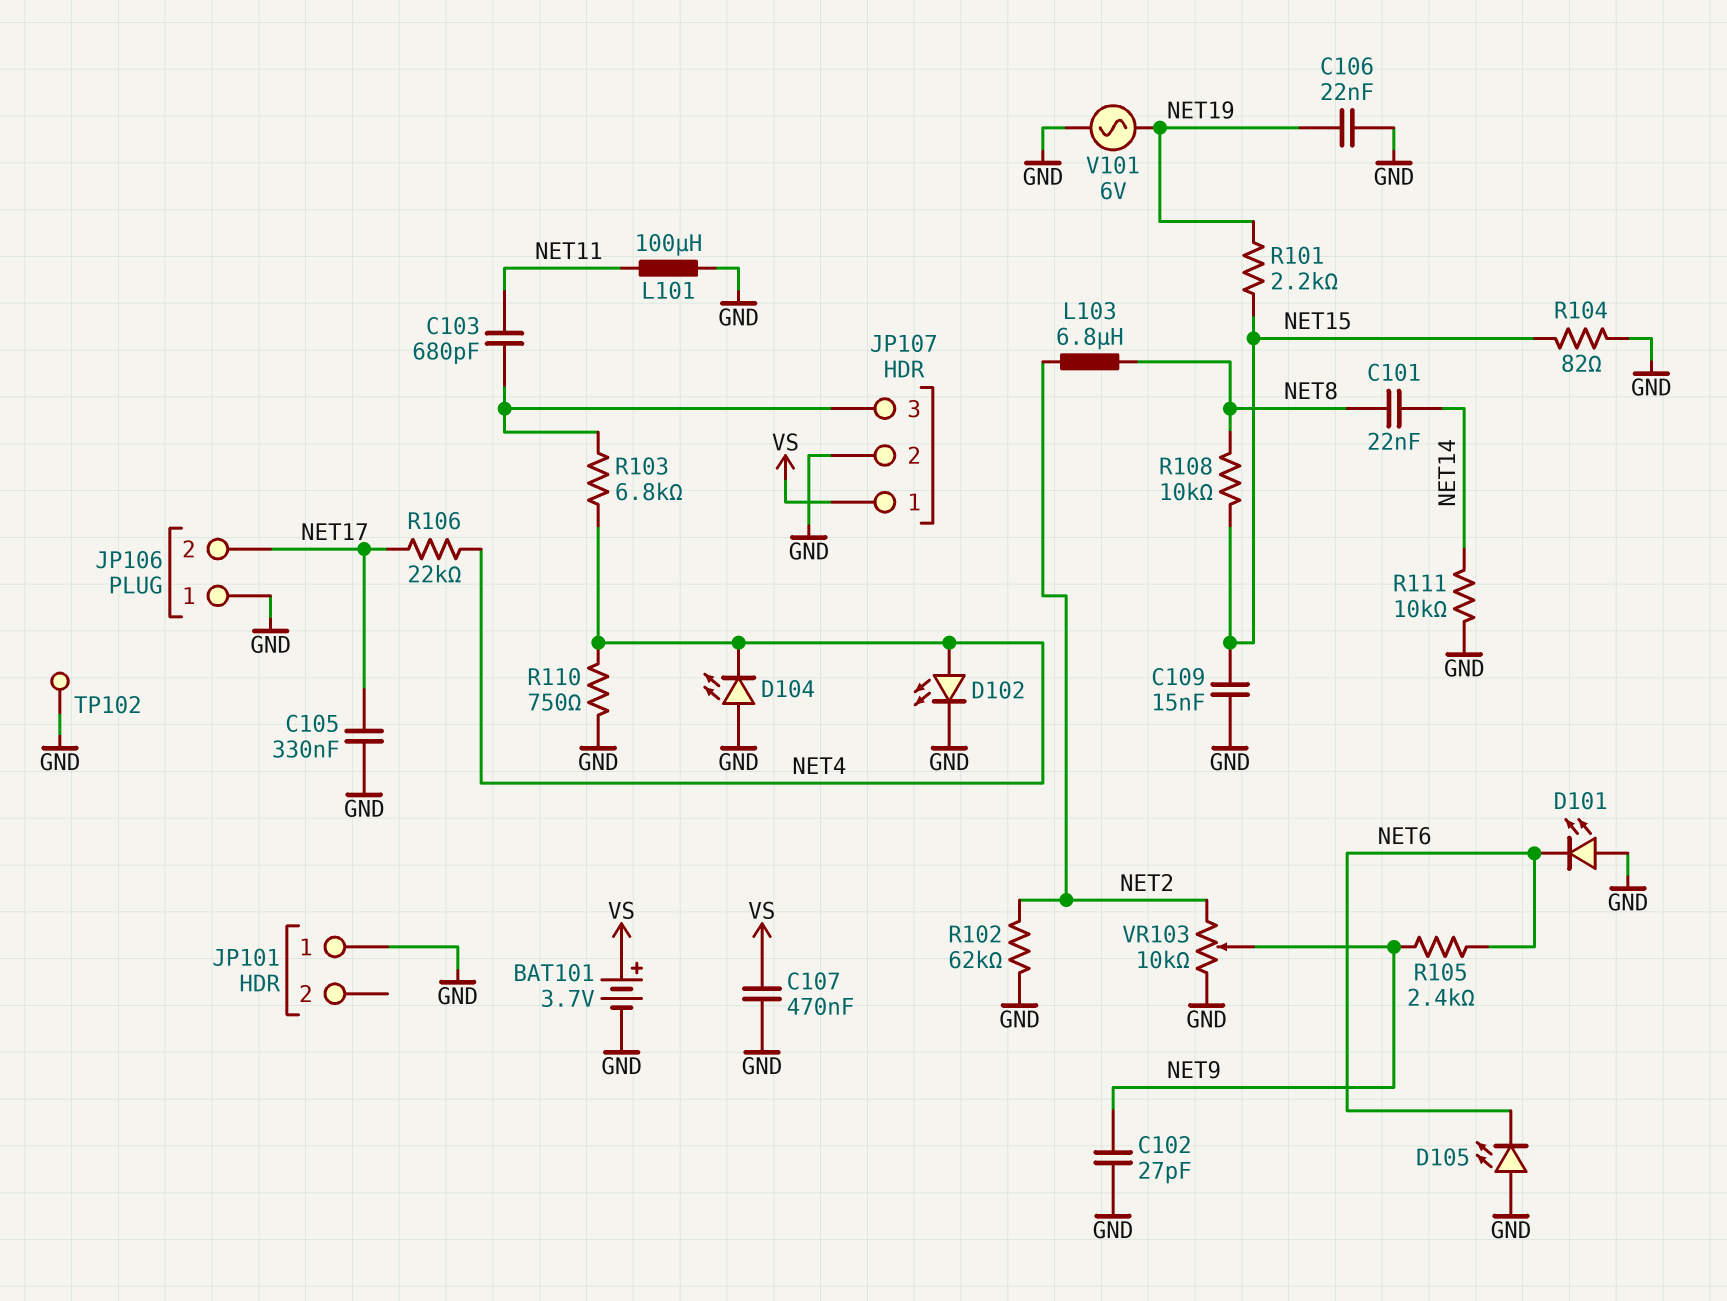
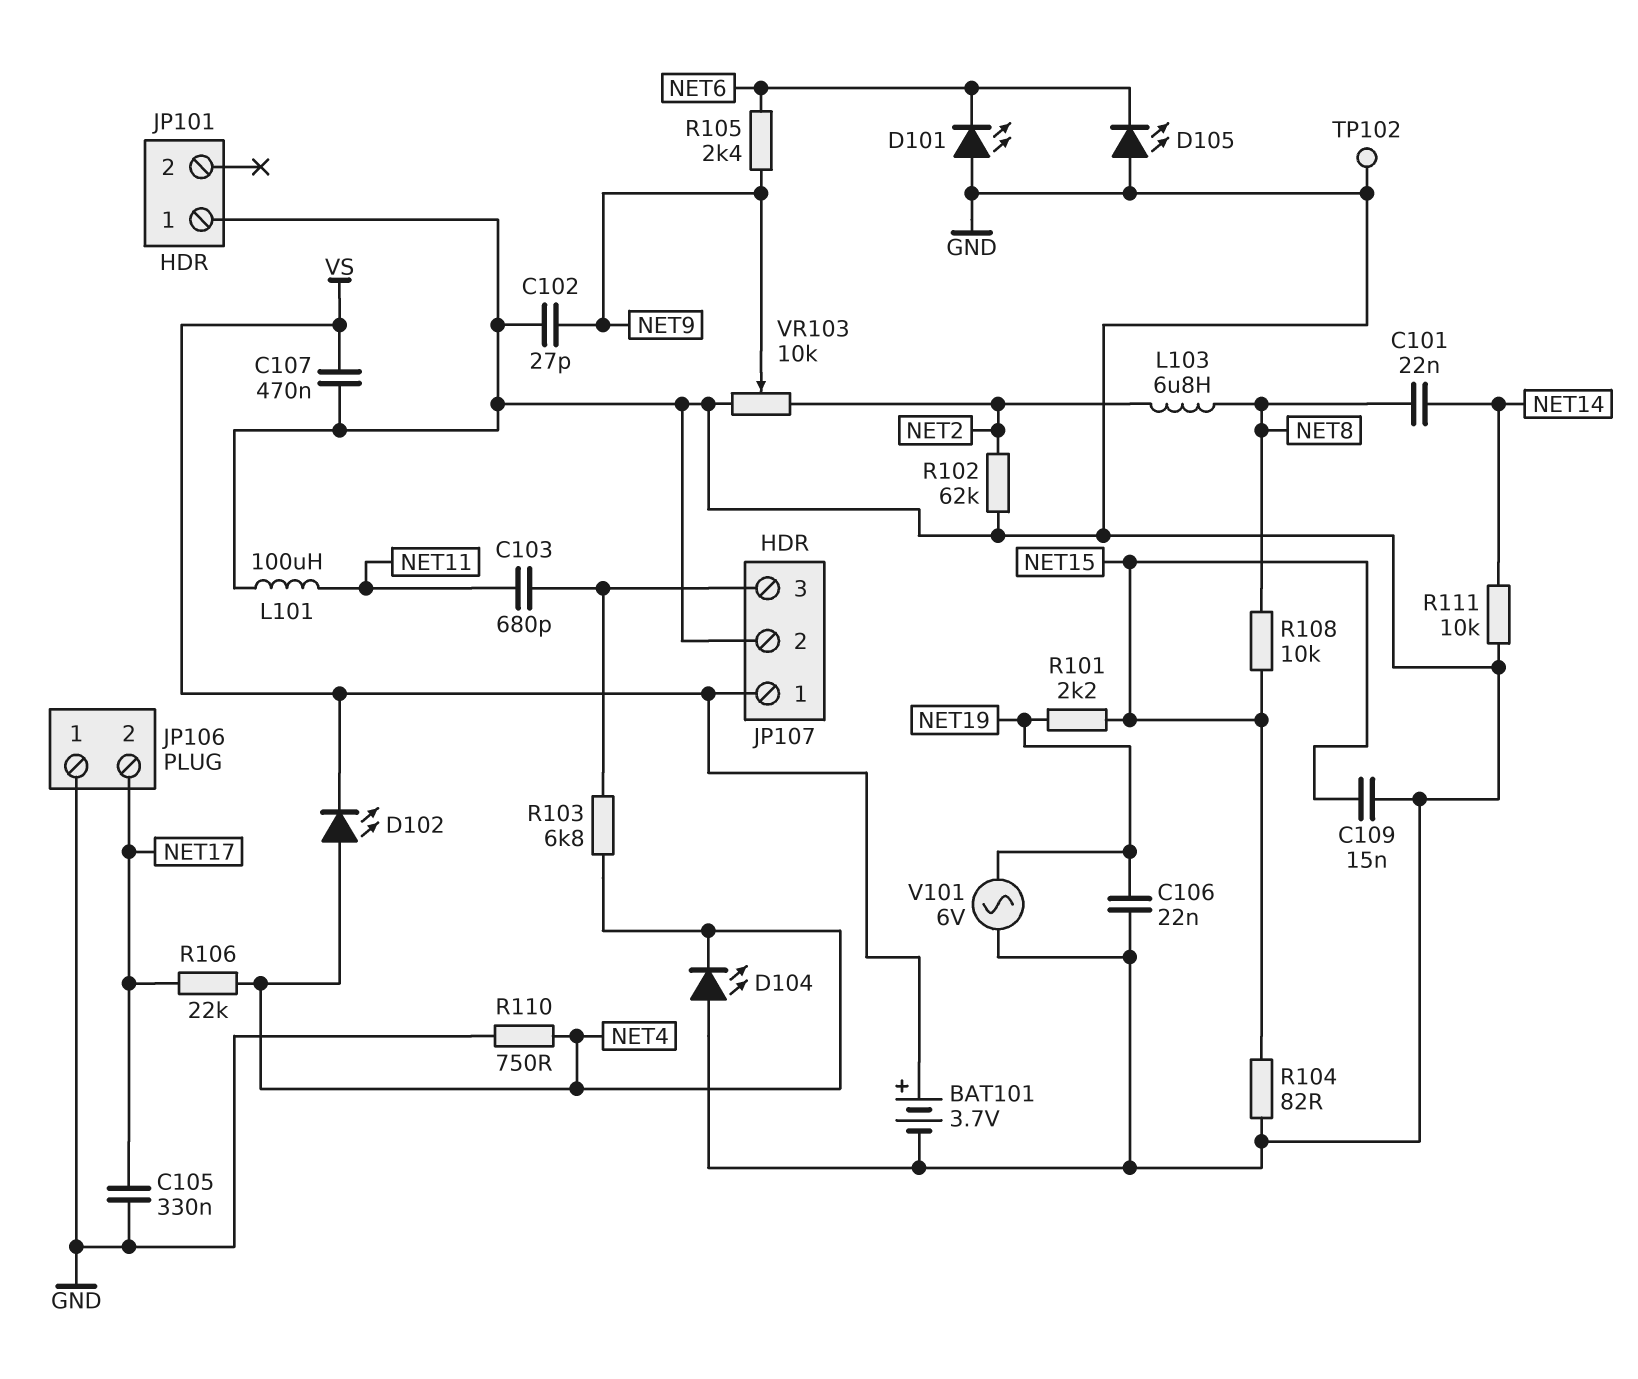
D102: LED (A NET4, K GND) -> LED (A NET4, K VS)

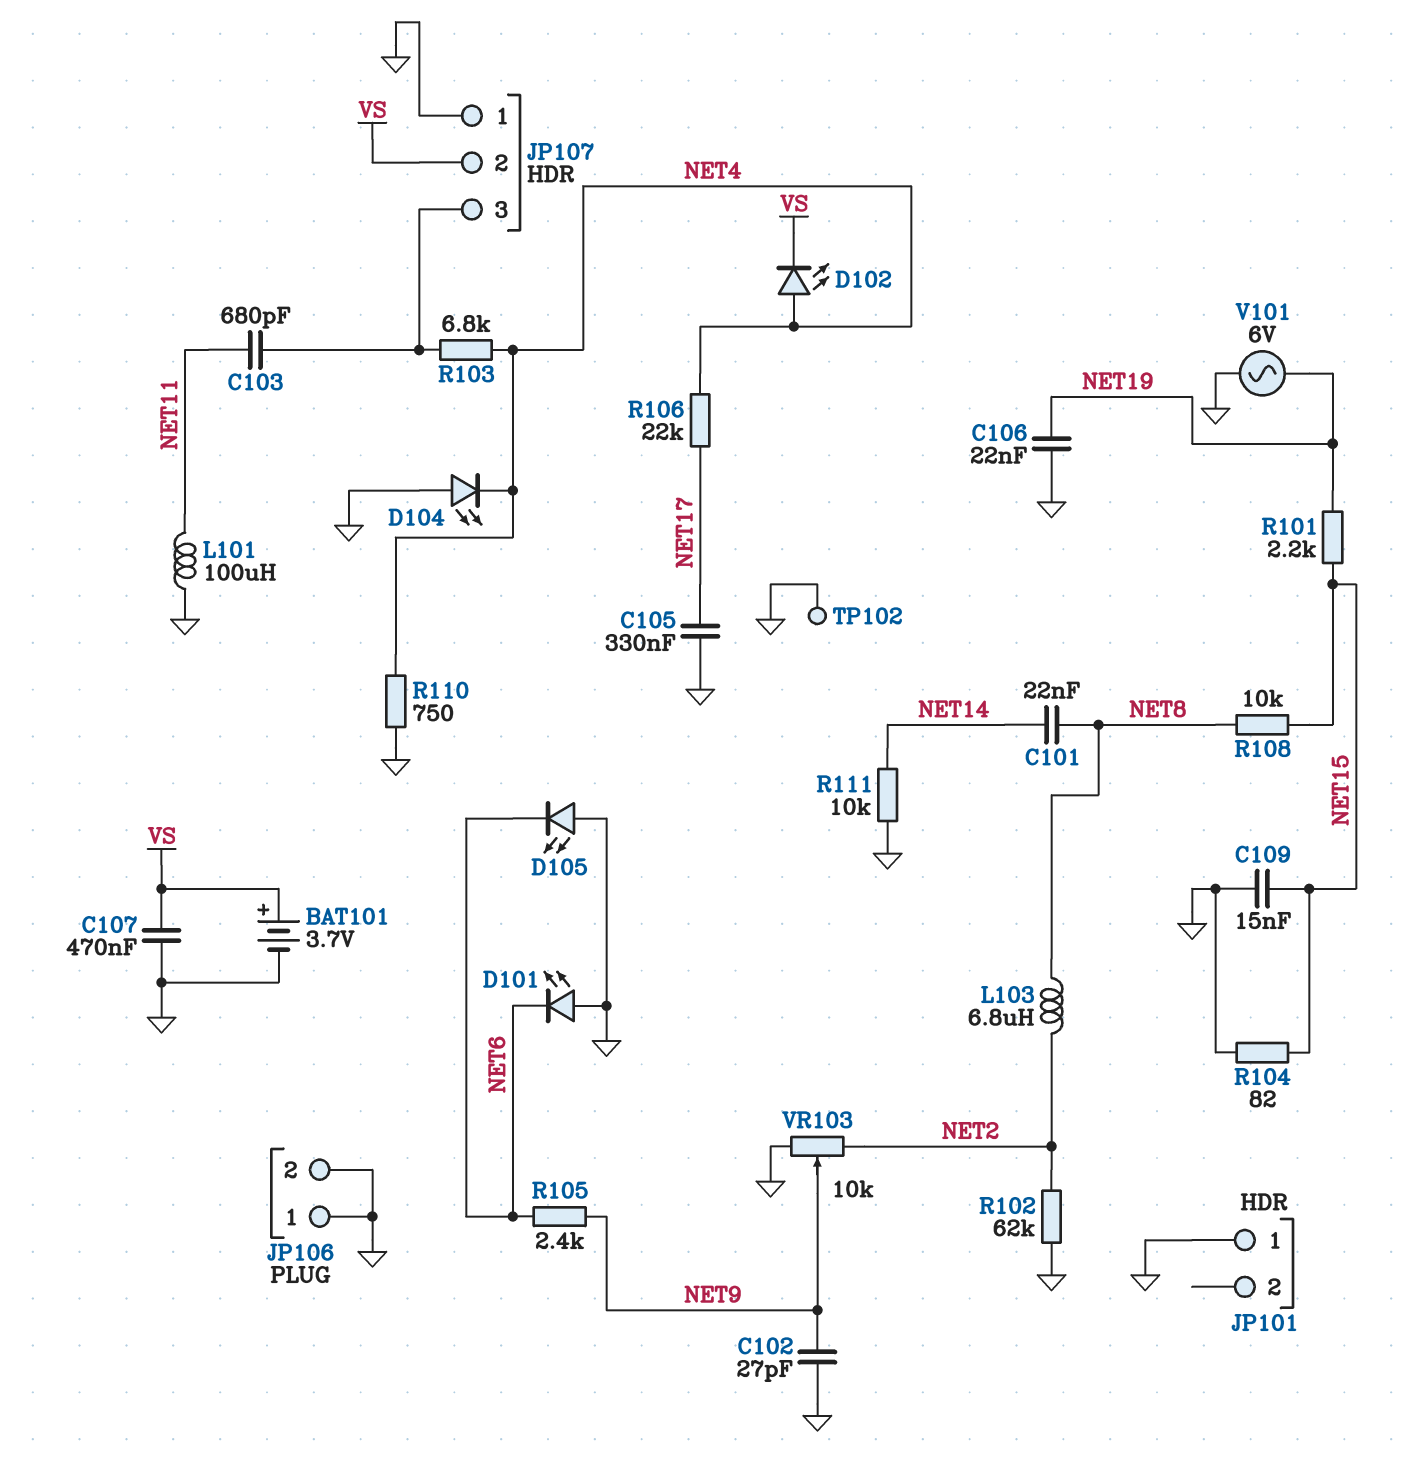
JP106 pin 2: NET17 -> GND
JP107 pin 1: VS -> GND
JP107 pin 2: GND -> VS

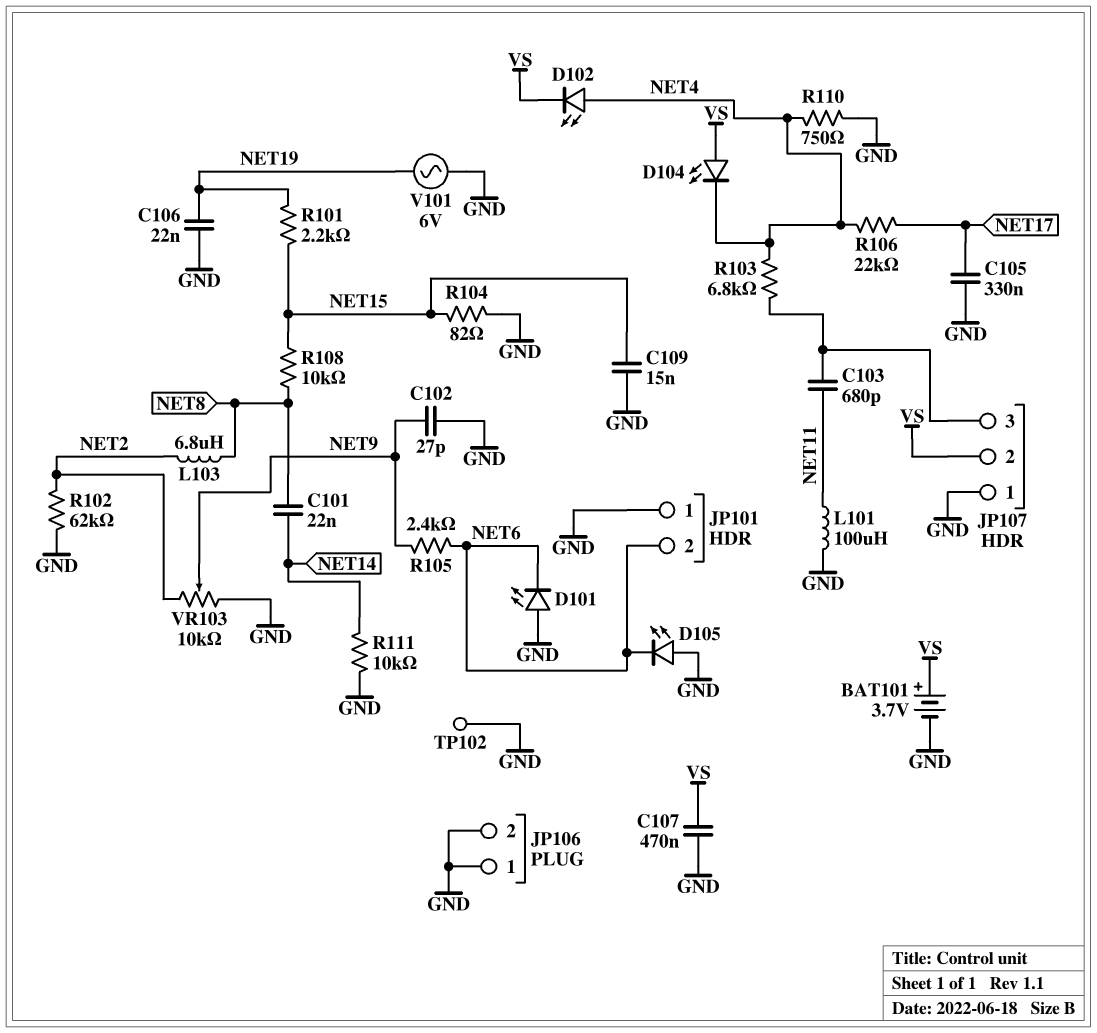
D104: LED (A GND, K NET4) -> LED (A VS, K NET4)
JP101 pin 2: none -> NET6

